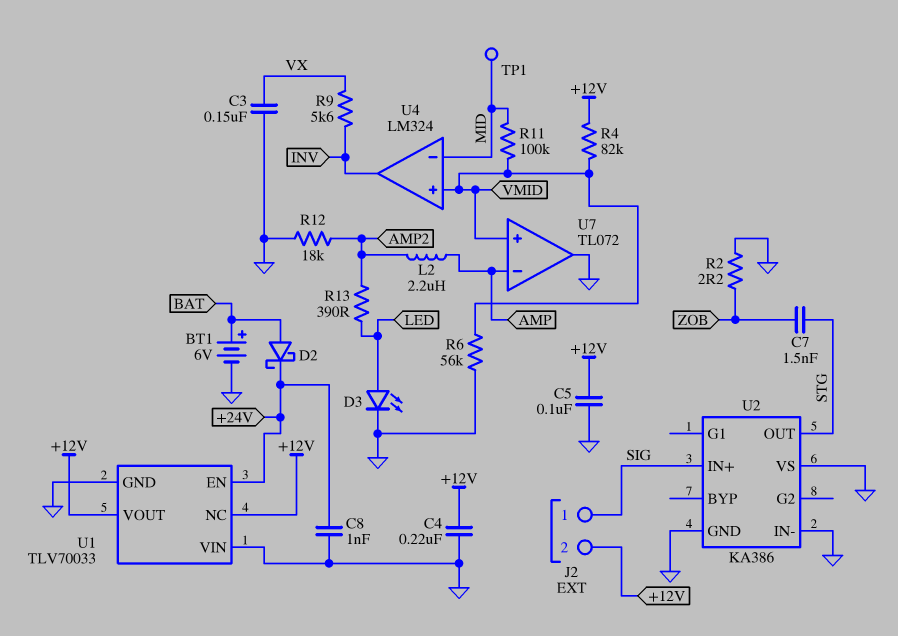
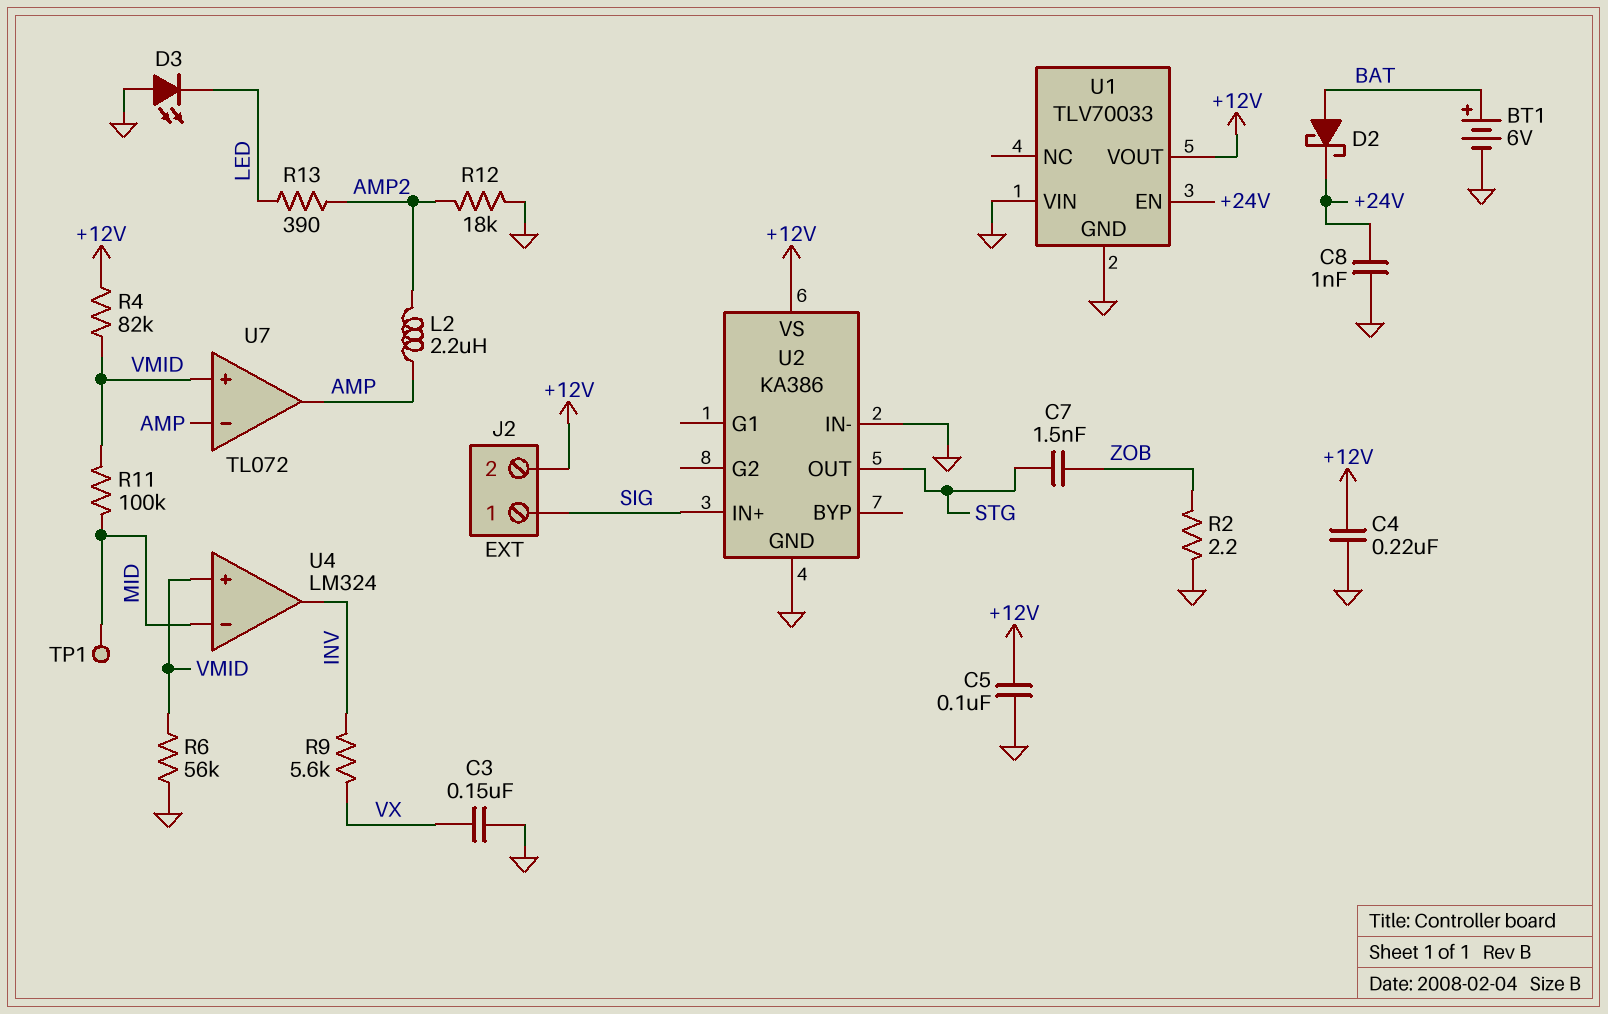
D3: LED (A LED, K GND) -> LED (A GND, K LED)
U1 pin NC: +12V -> none
U2 pin VS: GND -> +12V
U7 pin out: GND -> AMP

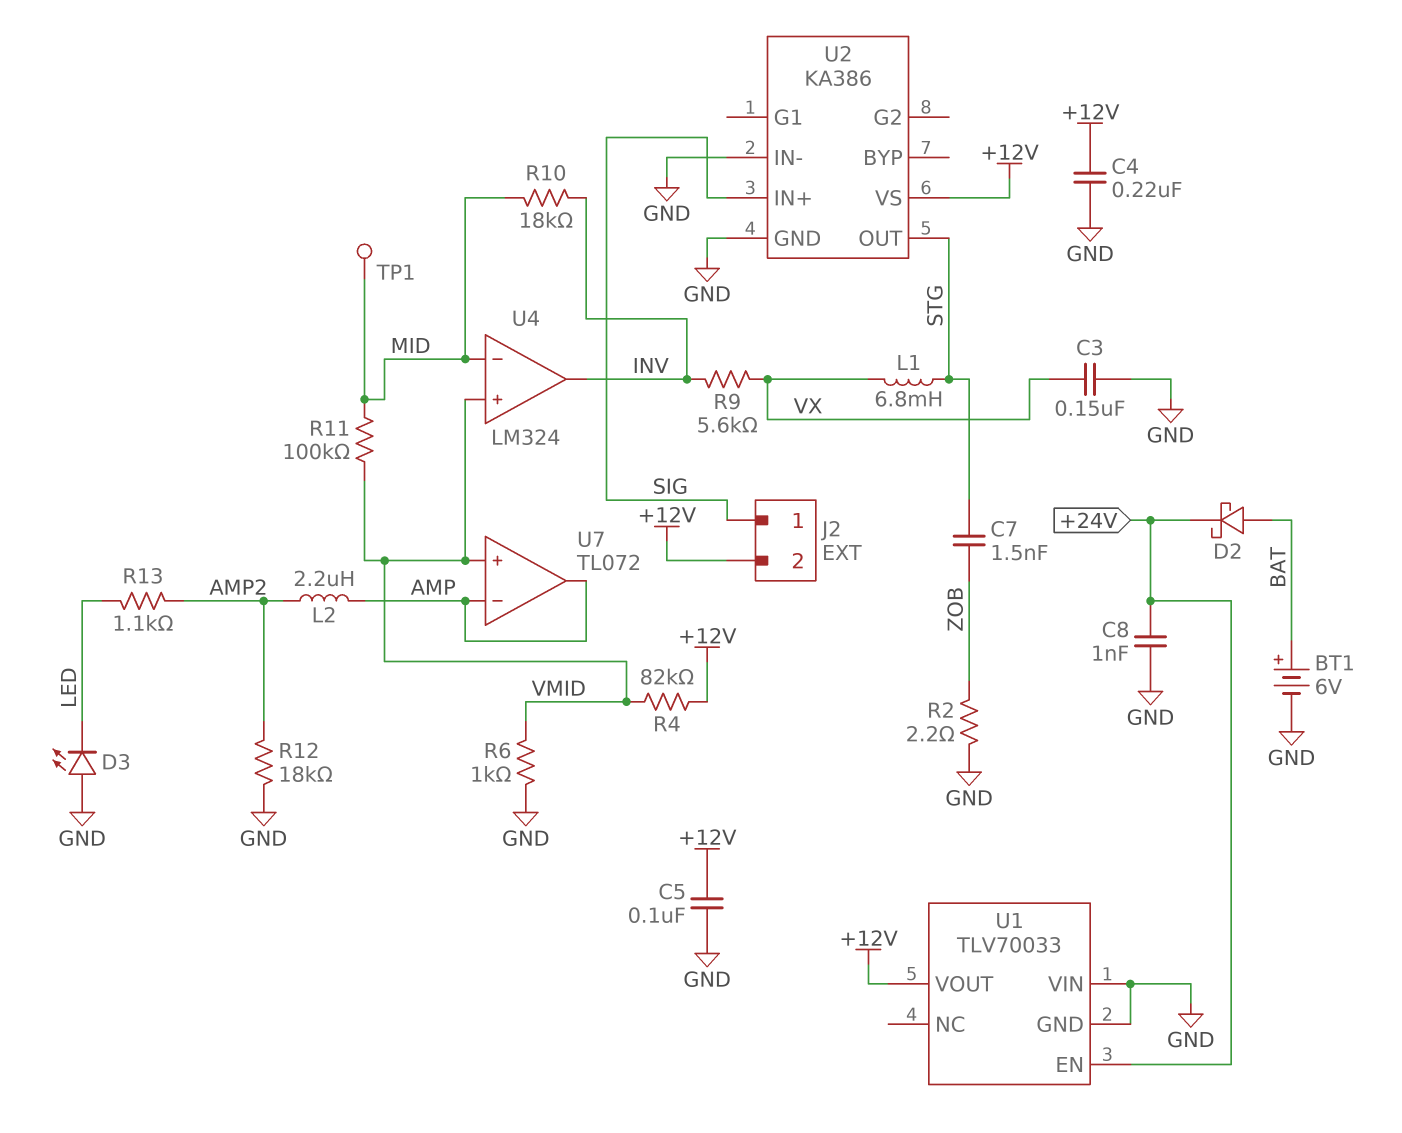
L1: none -> 6.8mH (STG, VX)
R6: 56k (GND, VMID) -> 1k (GND, VMID)
R10: none -> 18k (INV, MID)
R13: 390 (AMP2, LED) -> 1.1k (AMP2, LED)

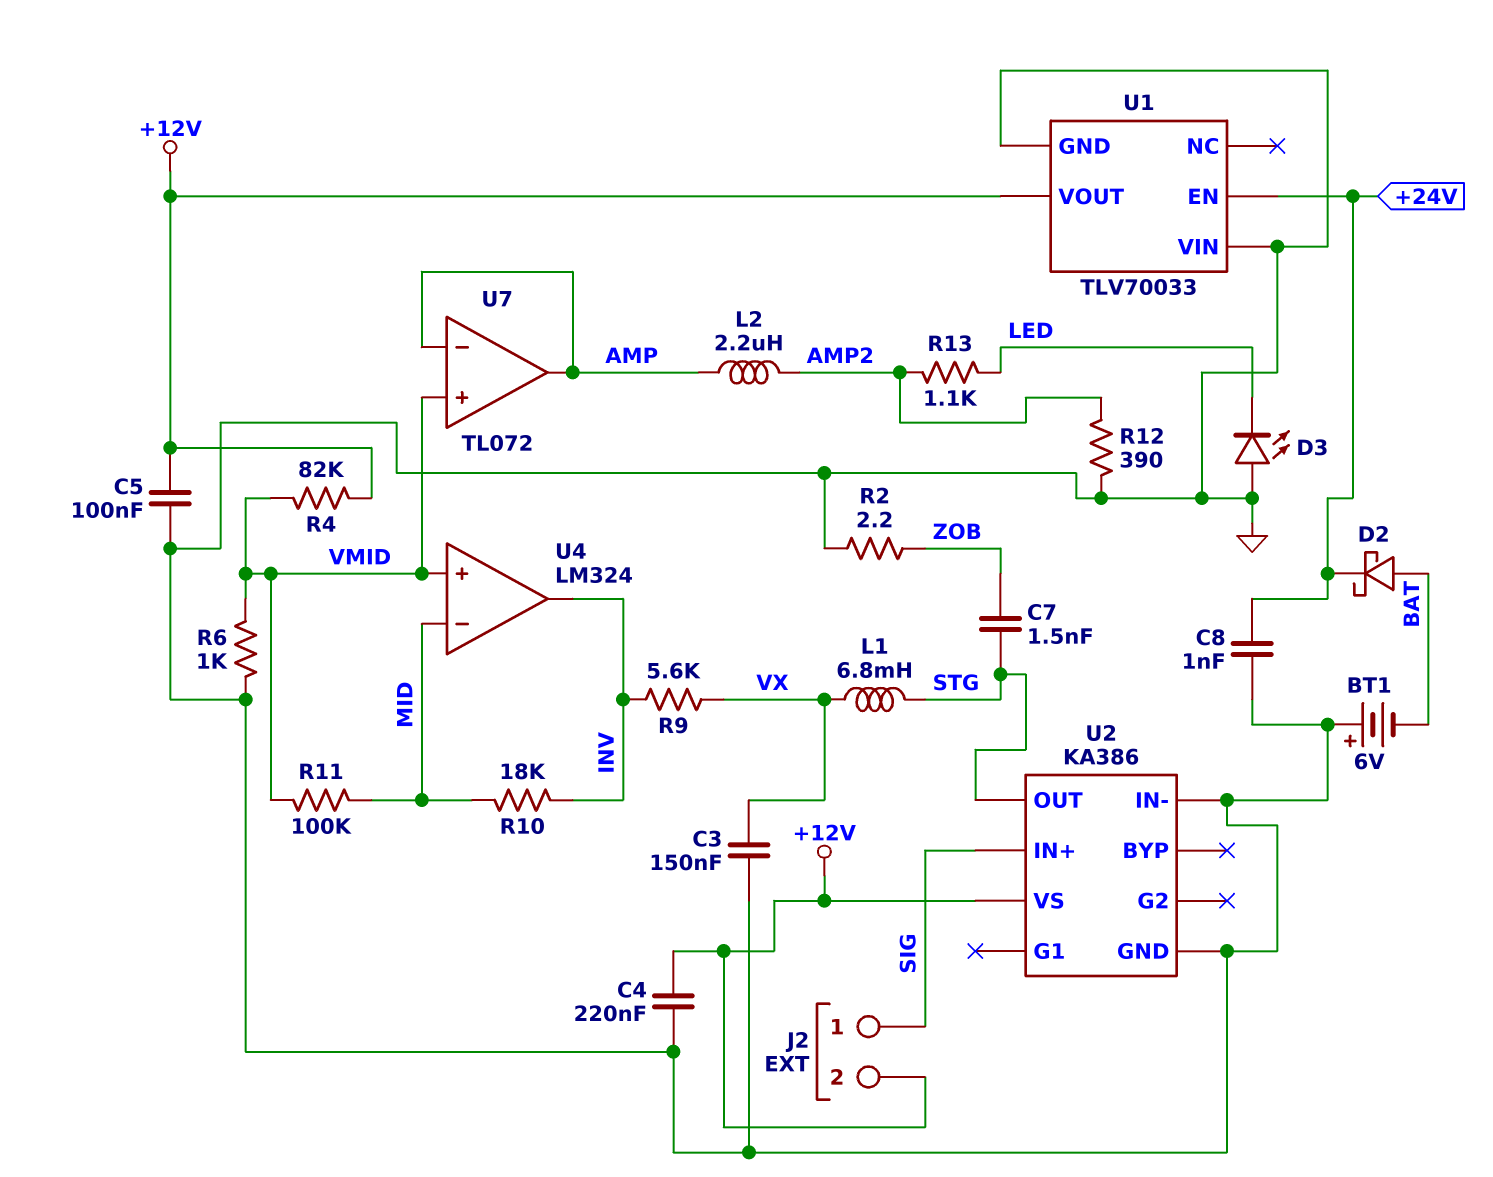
BT1: 6V (plus BAT, minus GND) -> 6V (plus GND, minus BAT)
R12: 18k (AMP2, GND) -> 390 (AMP2, GND)
TP1: test point (MID) -> none

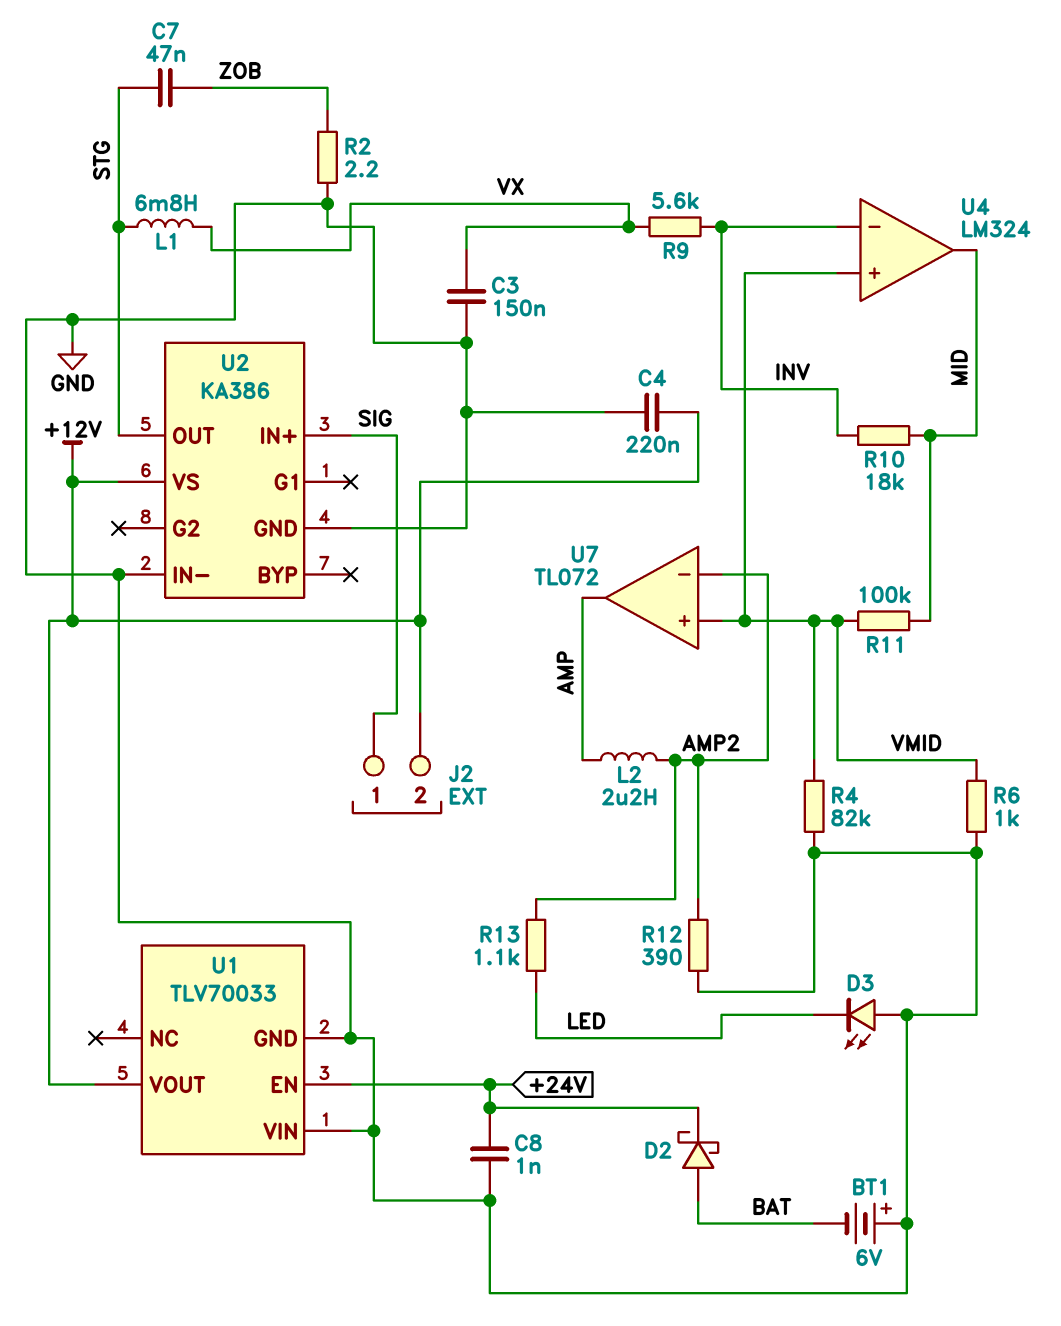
C5: 100nF (+12V, GND) -> none
C7: 1.5nF (STG, ZOB) -> 47nF (STG, ZOB)
R4: 82k (+12V, VMID) -> 82k (GND, VMID)
U4 pin in-: MID -> INV
U4 pin out: INV -> MID
U7 pin in-: AMP -> AMP2

